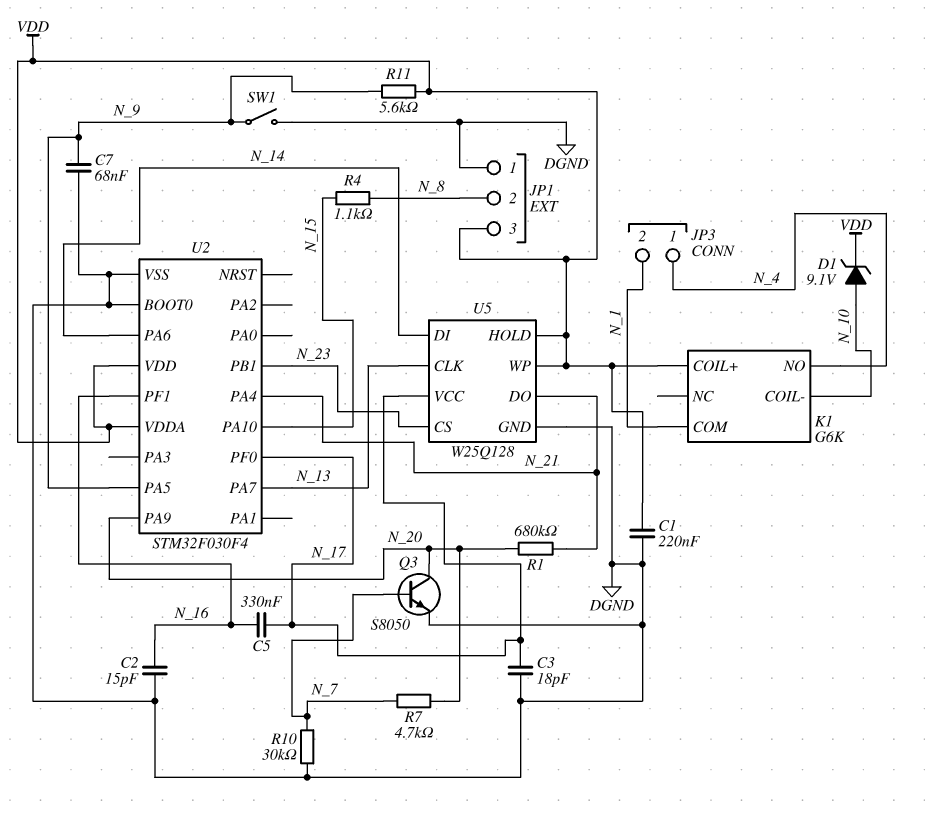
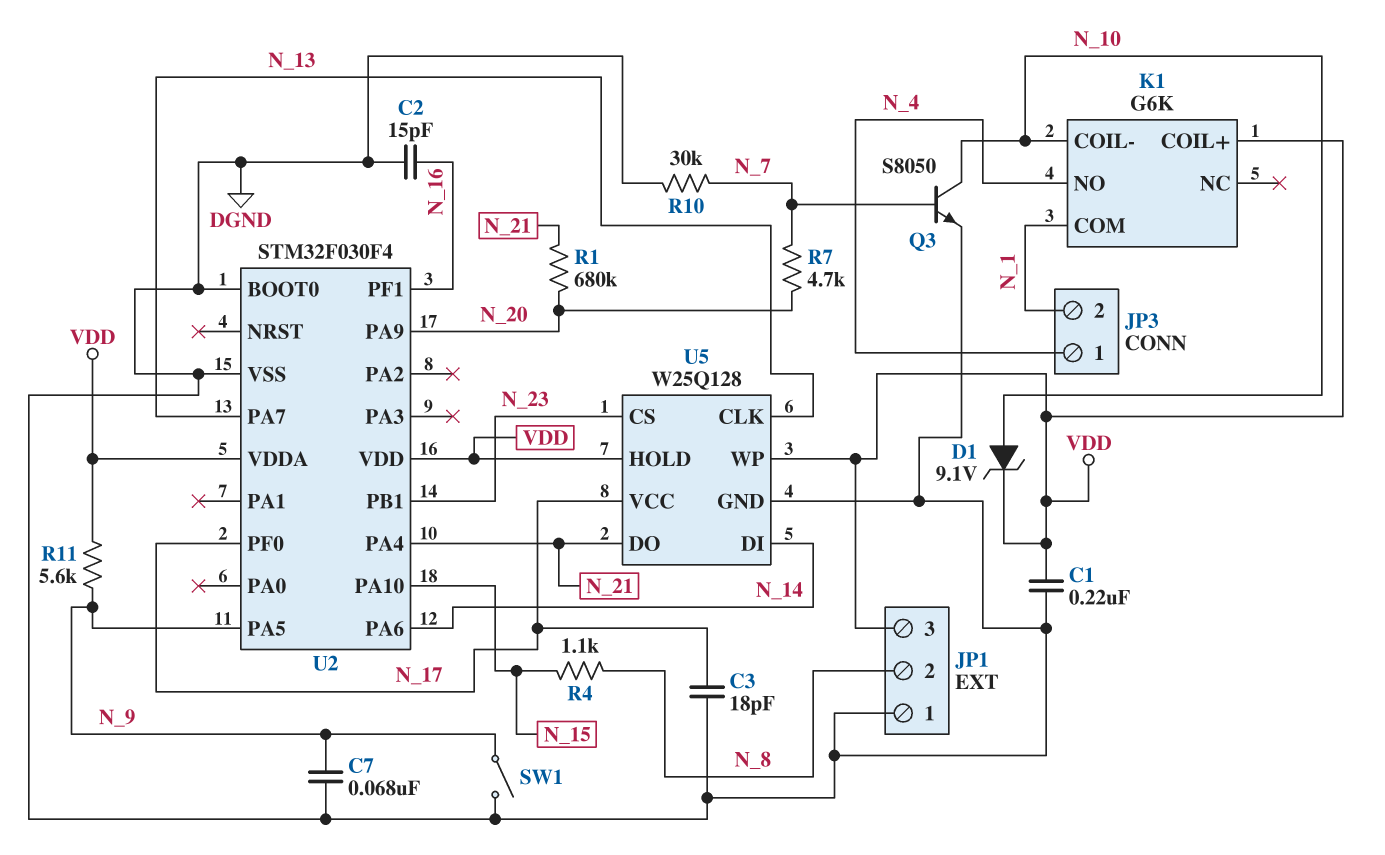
C5: 330nF (N_16, N_17) -> none
Q3: NPN S8050 (B N_7, C N_20, E DGND) -> NPN S8050 (B N_7, C N_10, E DGND)

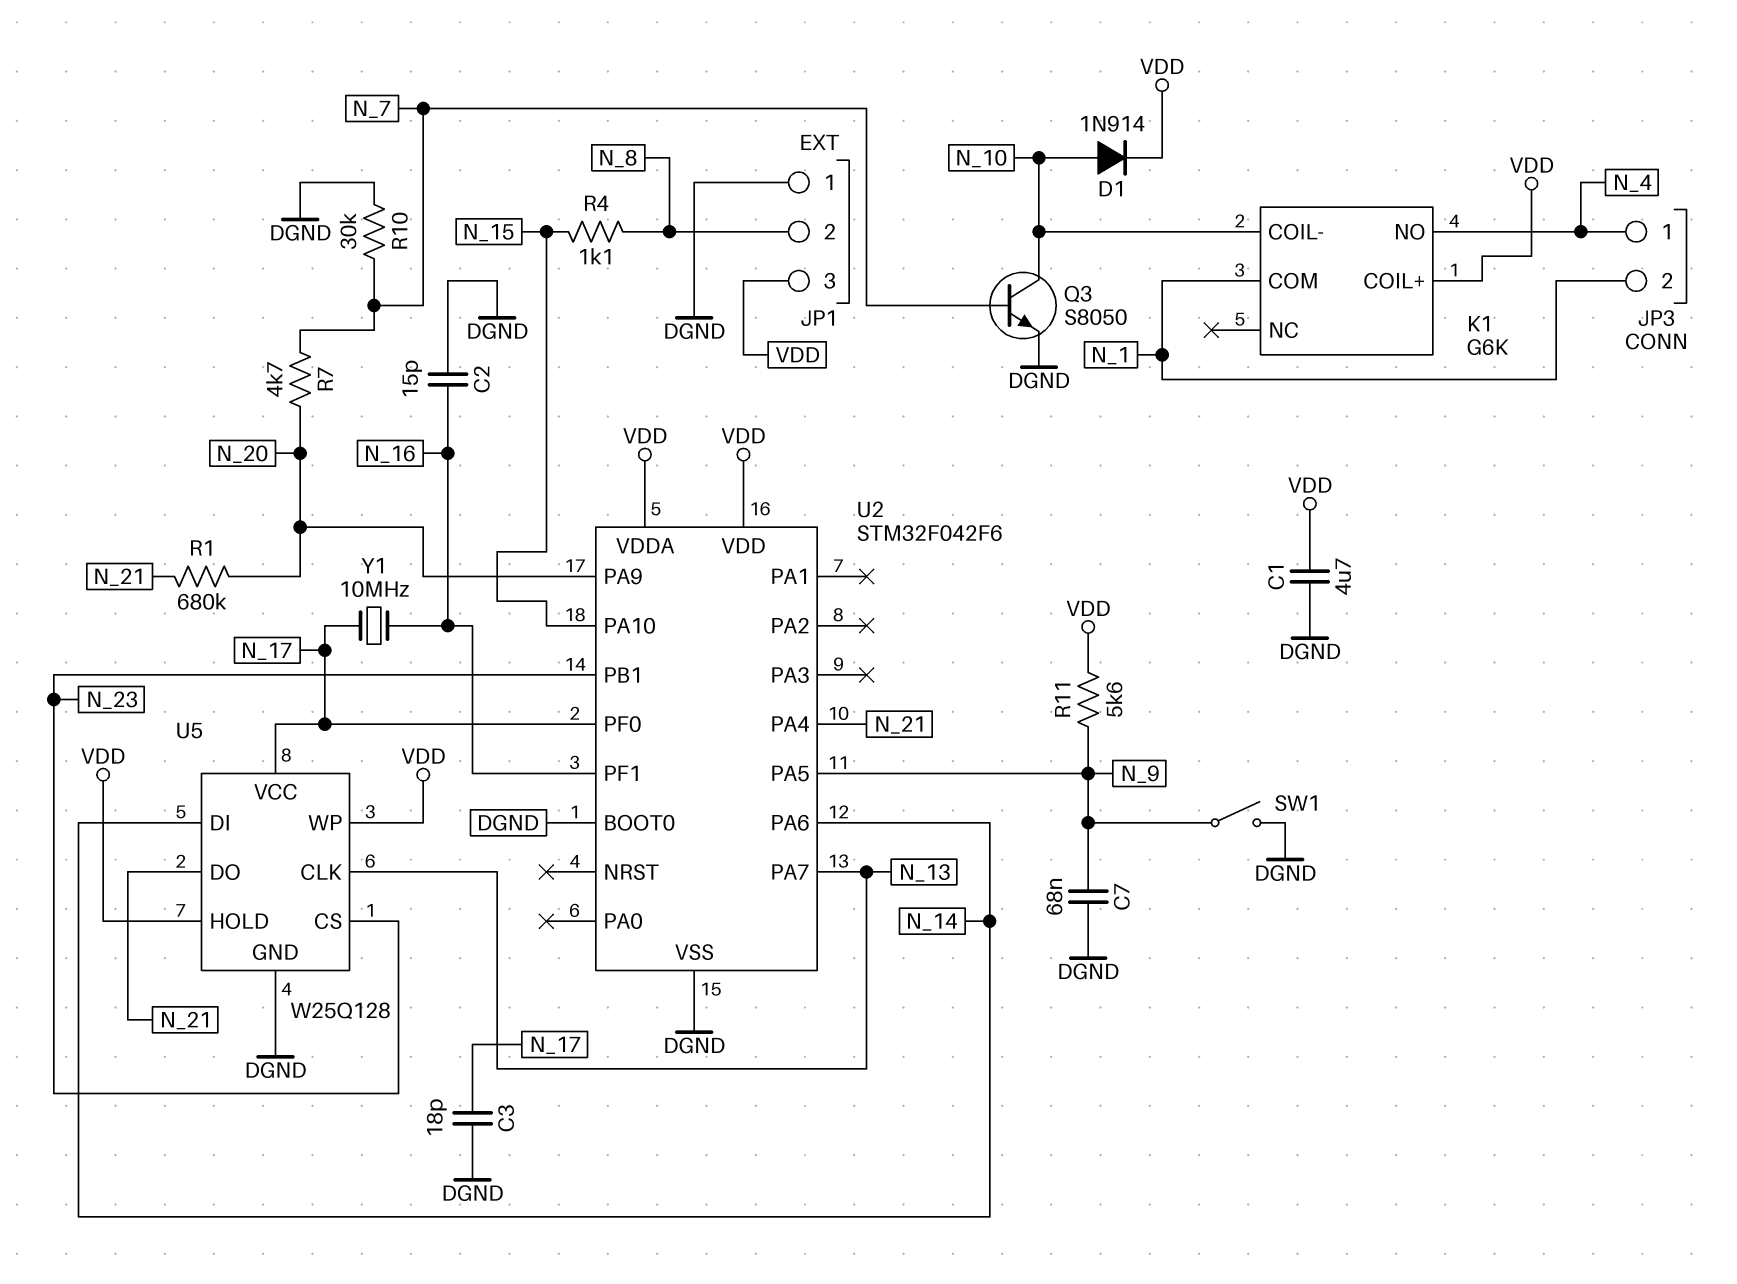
C1: 220nF (DGND, VDD) -> 4.7uF (DGND, VDD)
D1: zener 9.1V (A N_10, K VDD) -> diode 1N914 (A N_10, K VDD)
U2: STM32F030F4 -> STM32F042F6
Y1: none -> 10MHz (N_16, N_17)

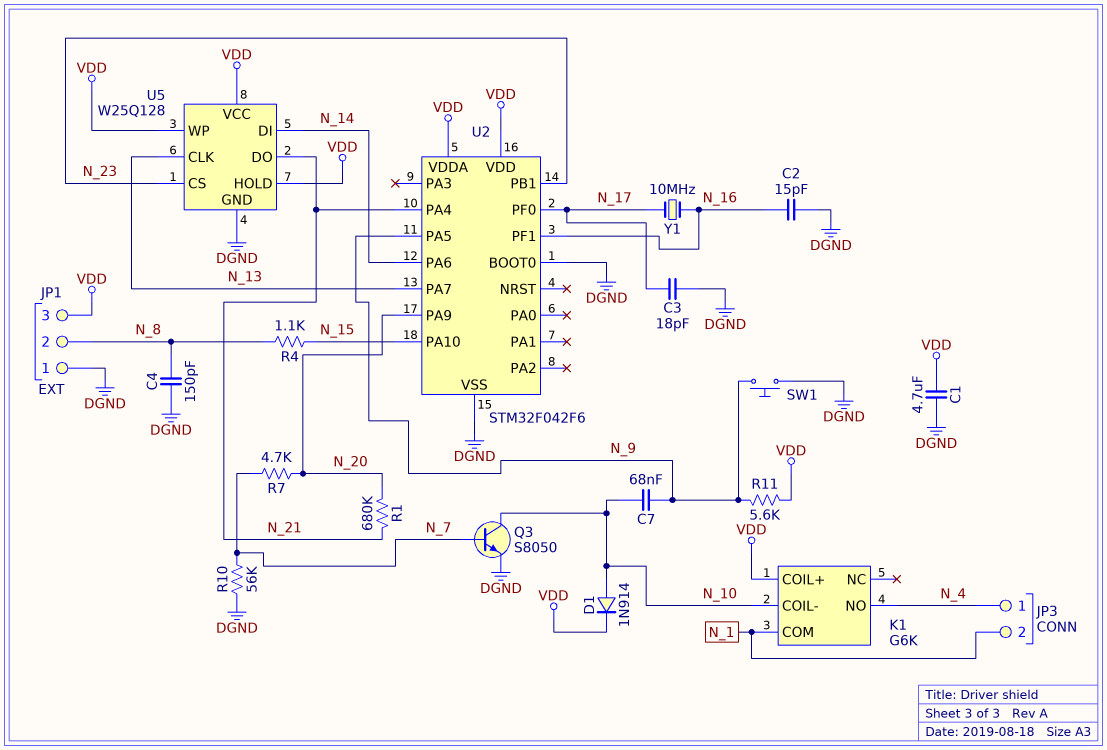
C4: none -> 150pF (DGND, N_8)
C7: 68nF (DGND, N_9) -> 68nF (N_9, N_10)
R10: 30k (DGND, N_7) -> 56k (DGND, N_7)
SW1: switch (DGND, N_9) -> button (DGND, N_9)
U5 pin VCC: N_17 -> VDD

